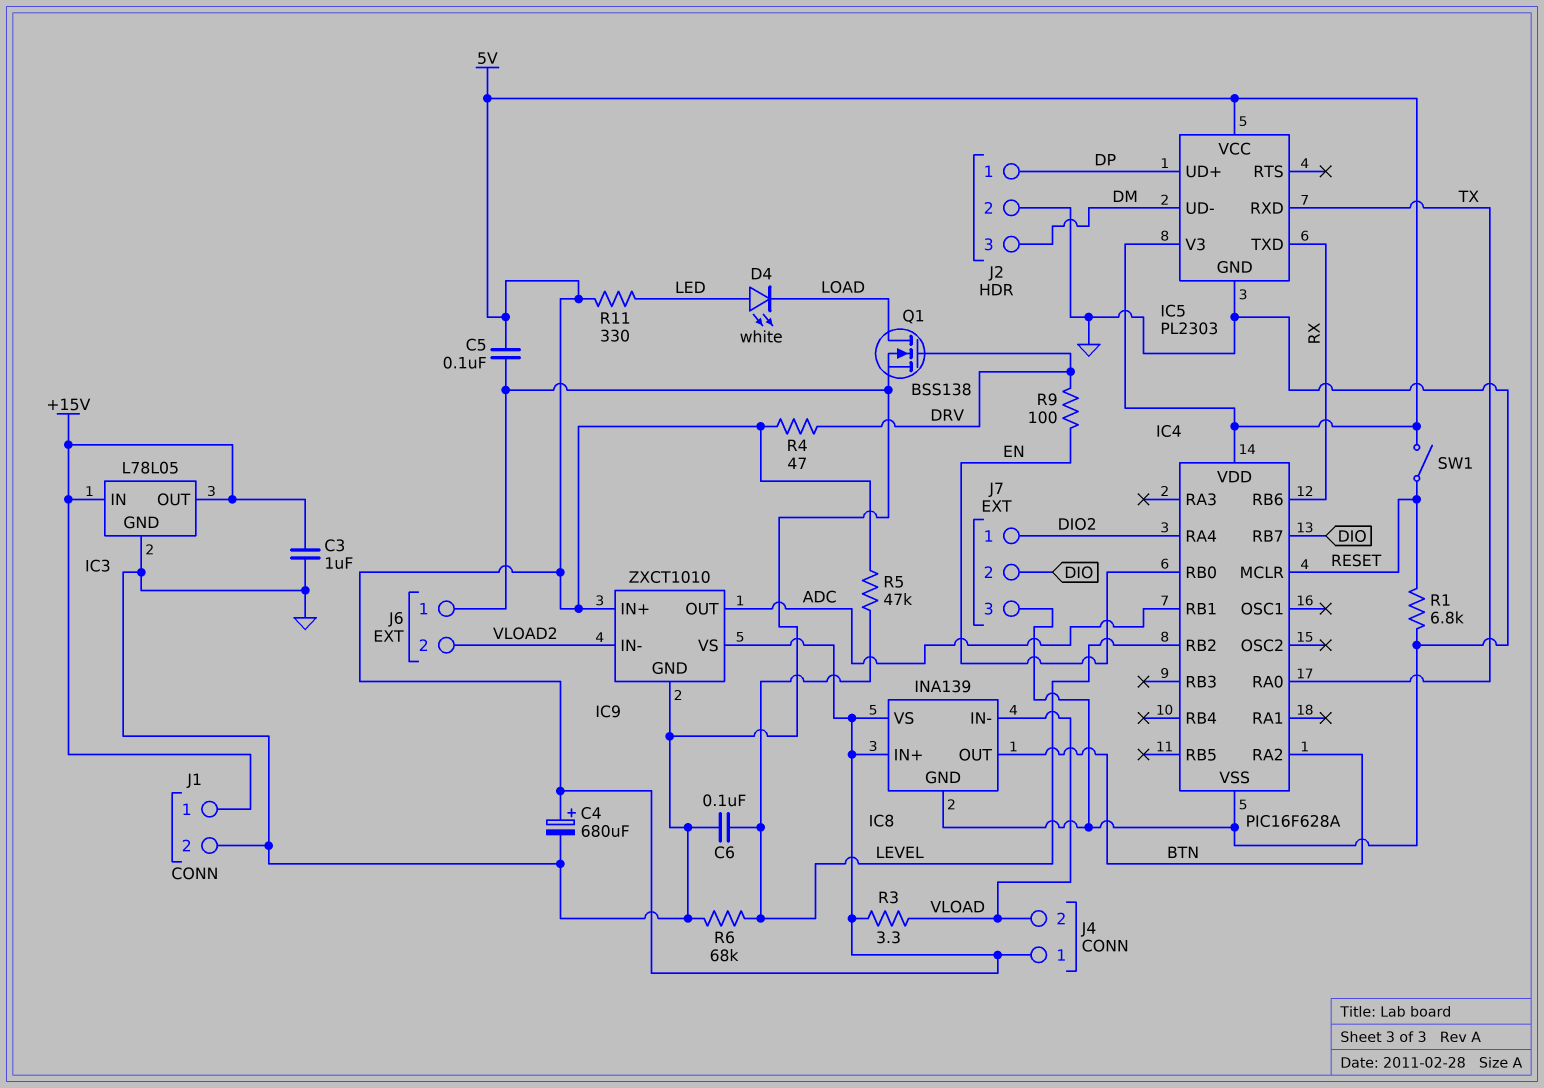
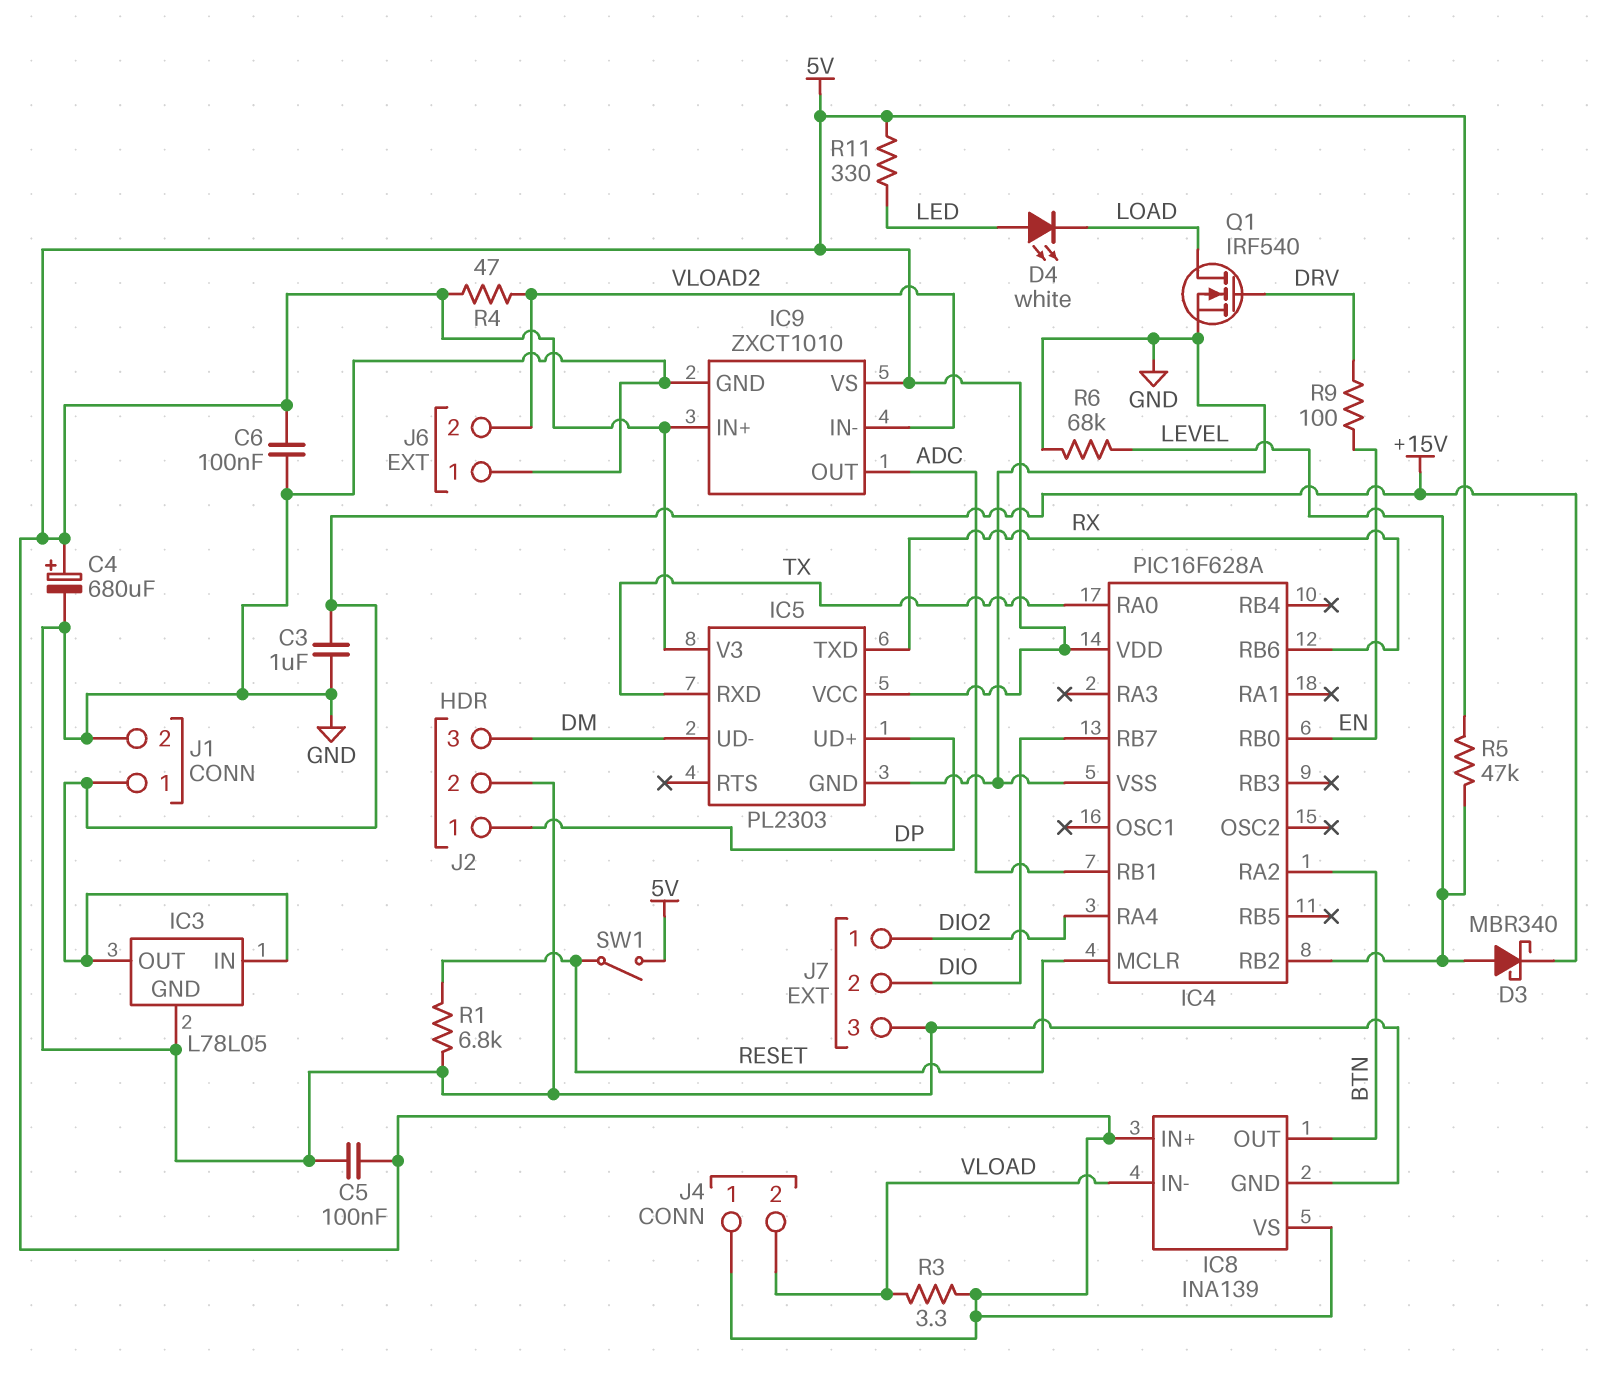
C6: 100nF (GND, LEVEL) -> 100nF (5V, GND)
D3: none -> schottky MBR340 (A LEVEL, K +15V)
Q1: NMOS BSS138 (G DRV, D LOAD, S GND) -> NMOS IRF540 (G DRV, D LOAD, S GND)
R4: 47 (5V, DRV) -> 47 (5V, VLOAD2)

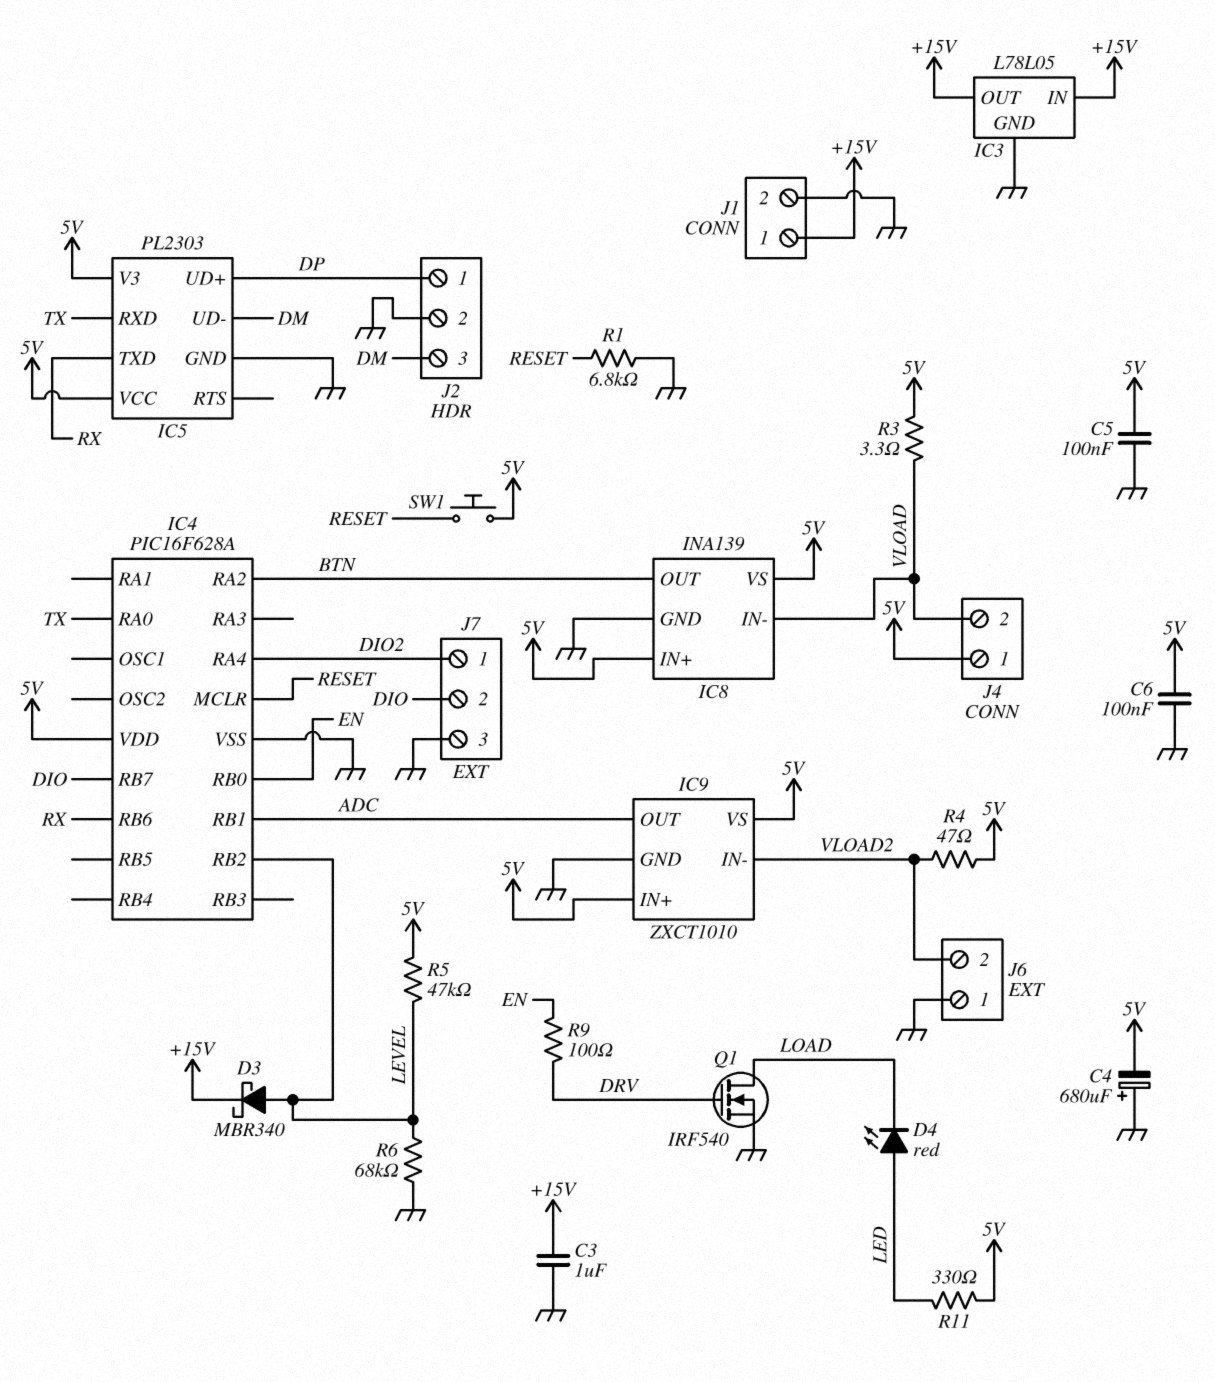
C4: 680uF (plus 5V, minus GND) -> 680uF (plus GND, minus 5V)
D4: LED white (A LED, K LOAD) -> LED red (A LED, K LOAD)
SW1: switch (5V, RESET) -> button (5V, RESET)

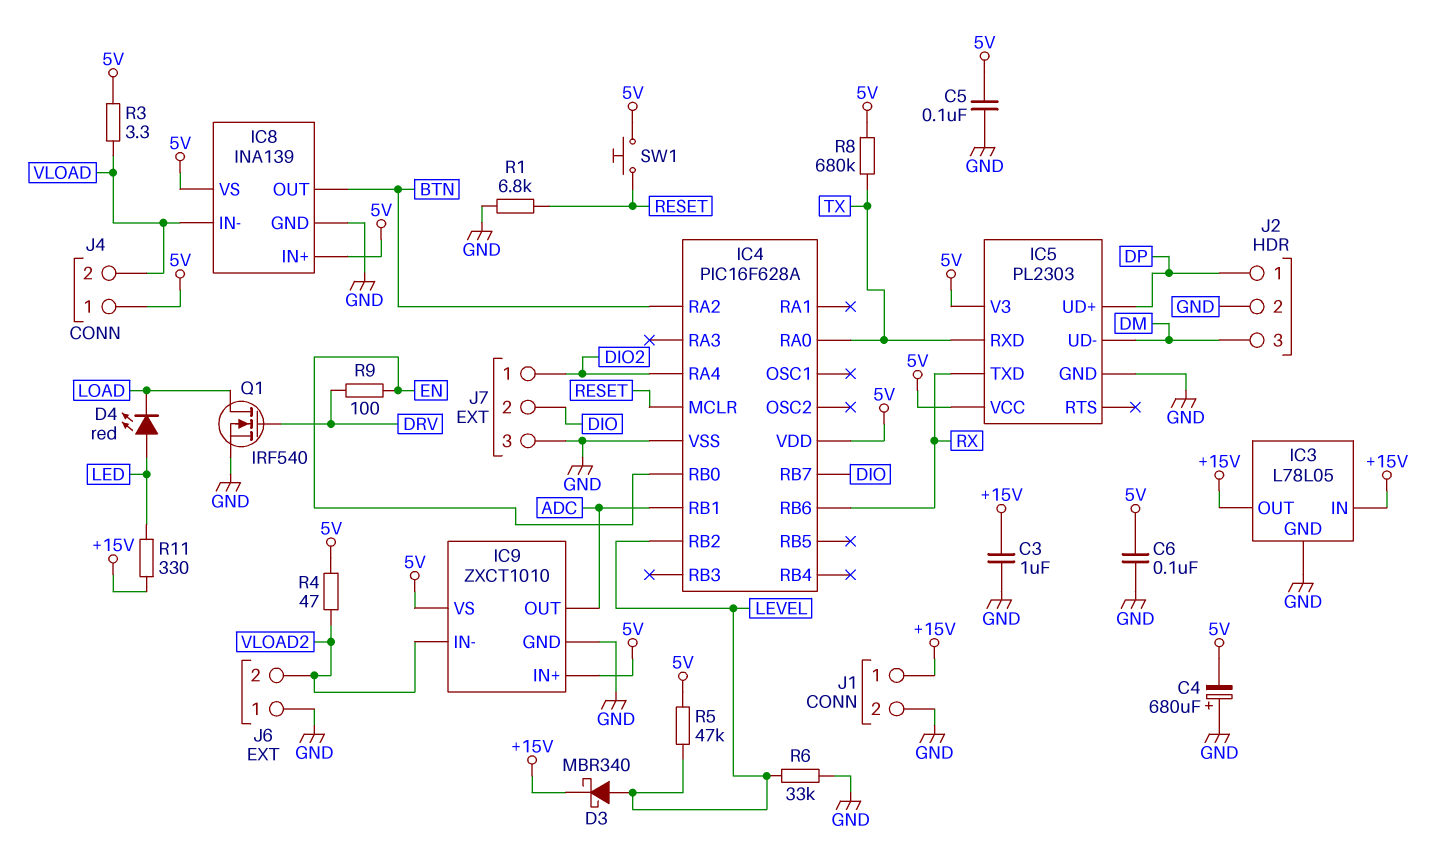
R6: 68k (GND, LEVEL) -> 33k (GND, LEVEL)
R8: none -> 680k (5V, TX)
R11: 330 (5V, LED) -> 330 (+15V, LED)

